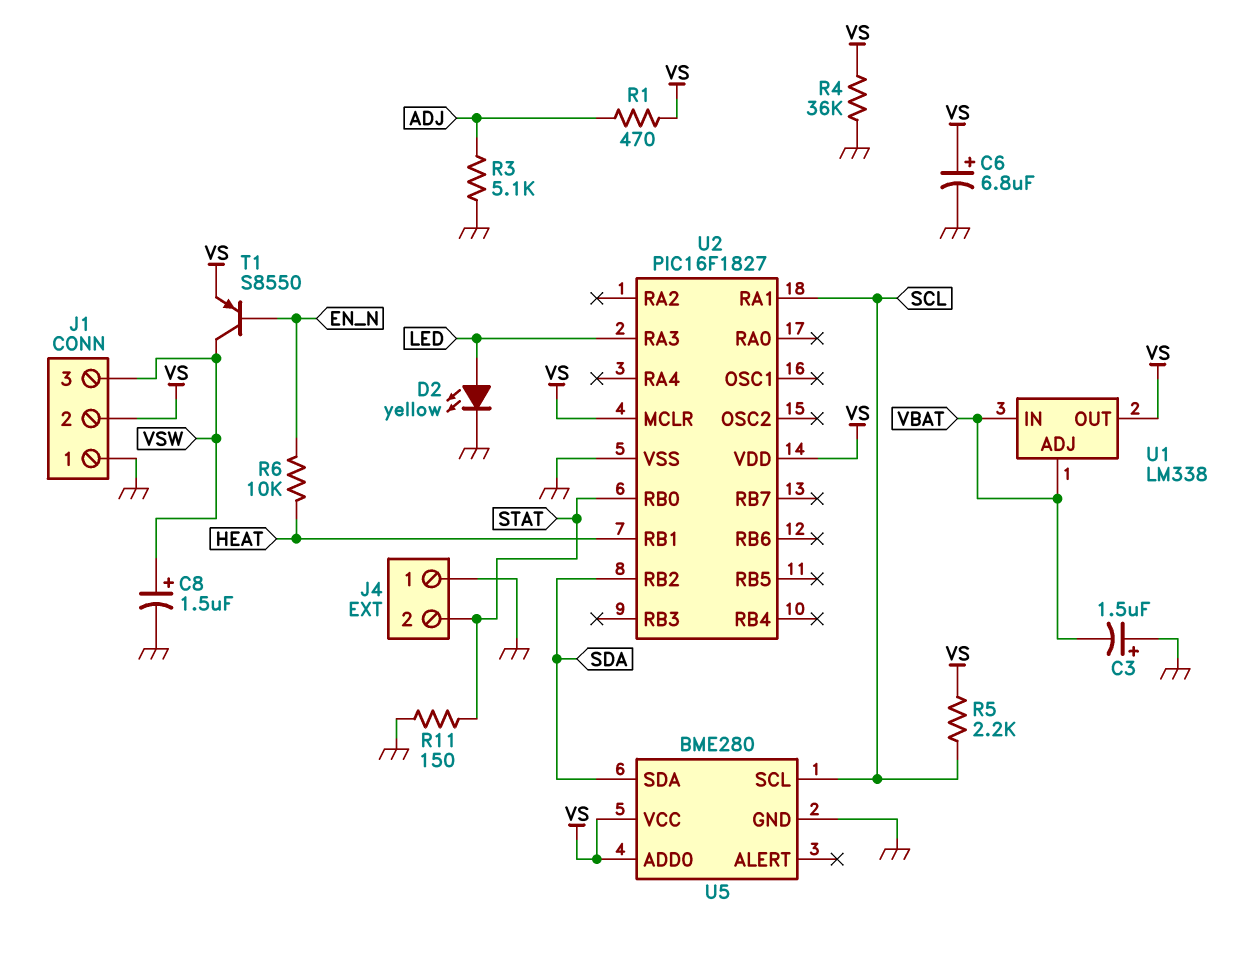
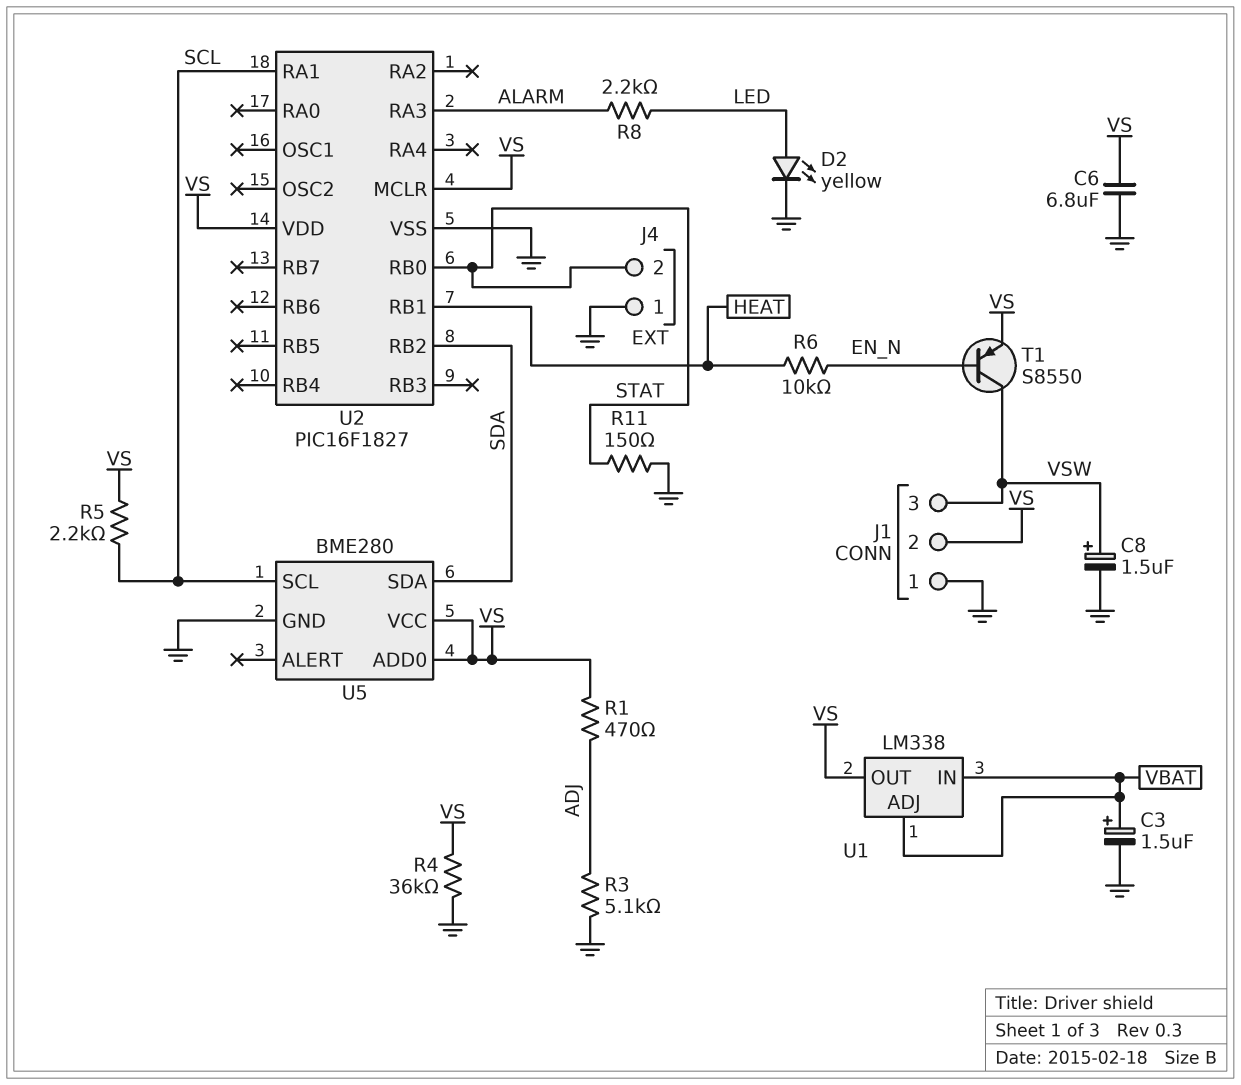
C3: 1.5uF (plus GND, minus VBAT) -> 1.5uF (plus VBAT, minus GND)
C6: 6.8uF (plus VS, minus GND) -> 6.8uF (GND, VS)
R8: none -> 2.2k (ALARM, LED)
U2 pin RA3: LED -> ALARM

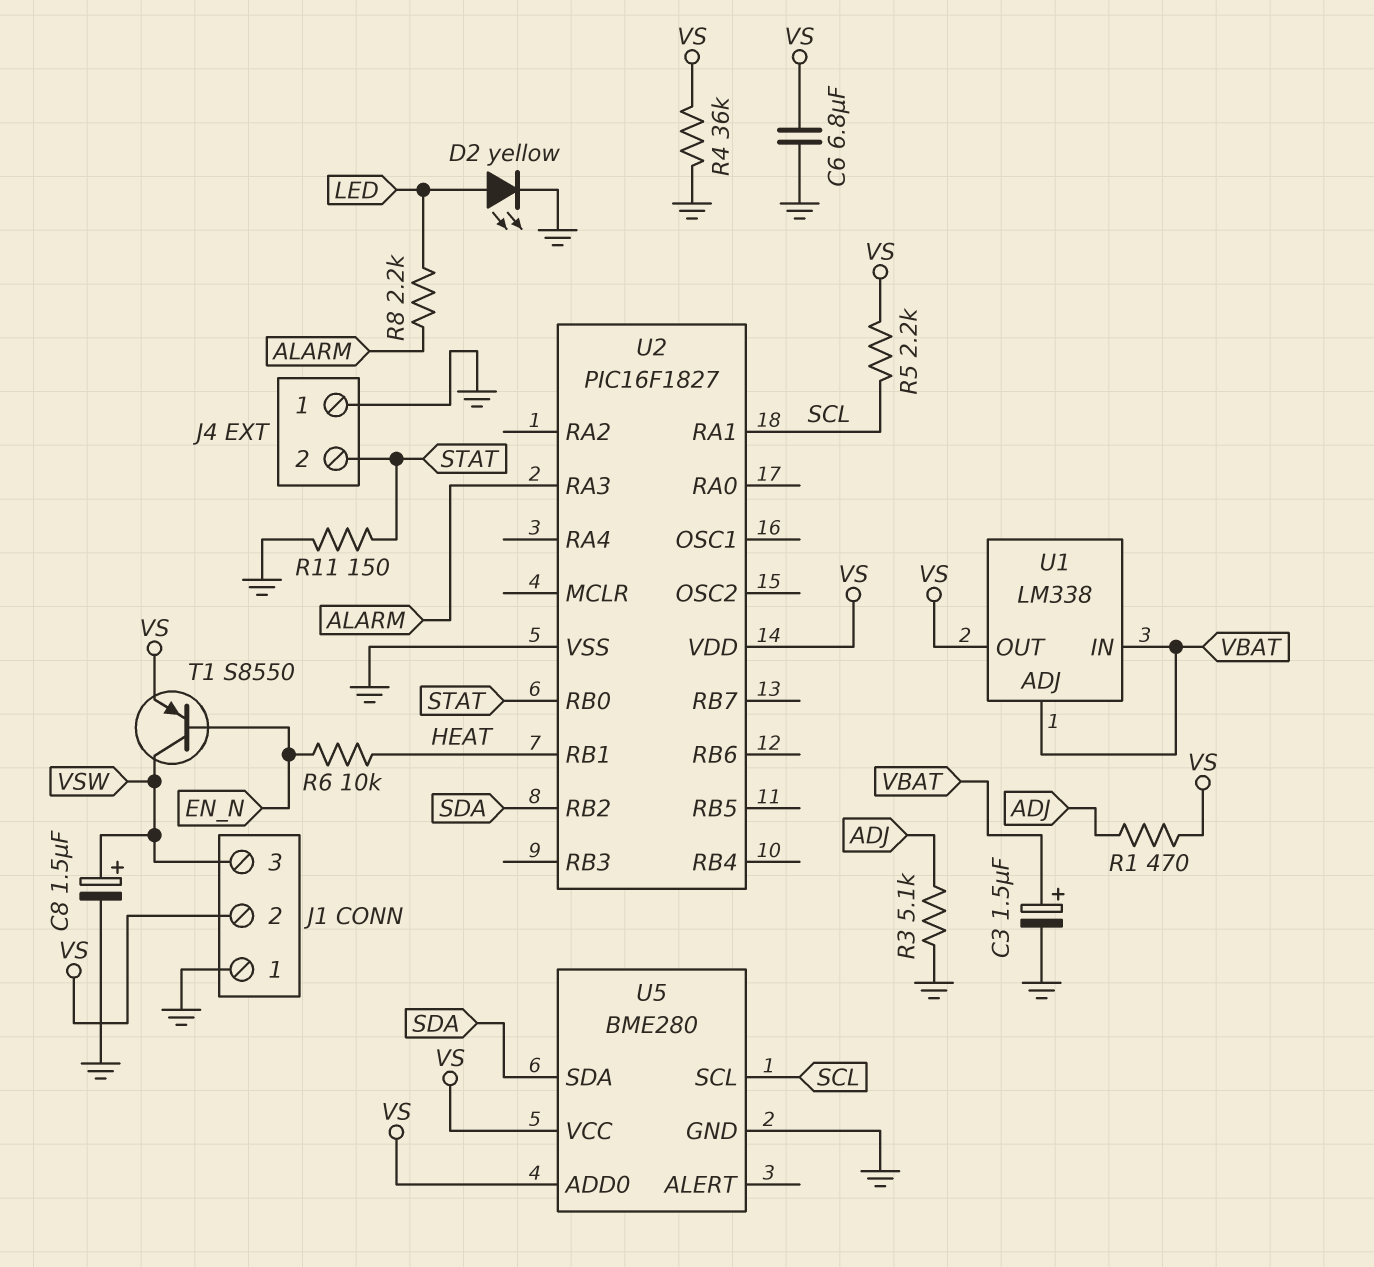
U2 pin MCLR: VS -> none

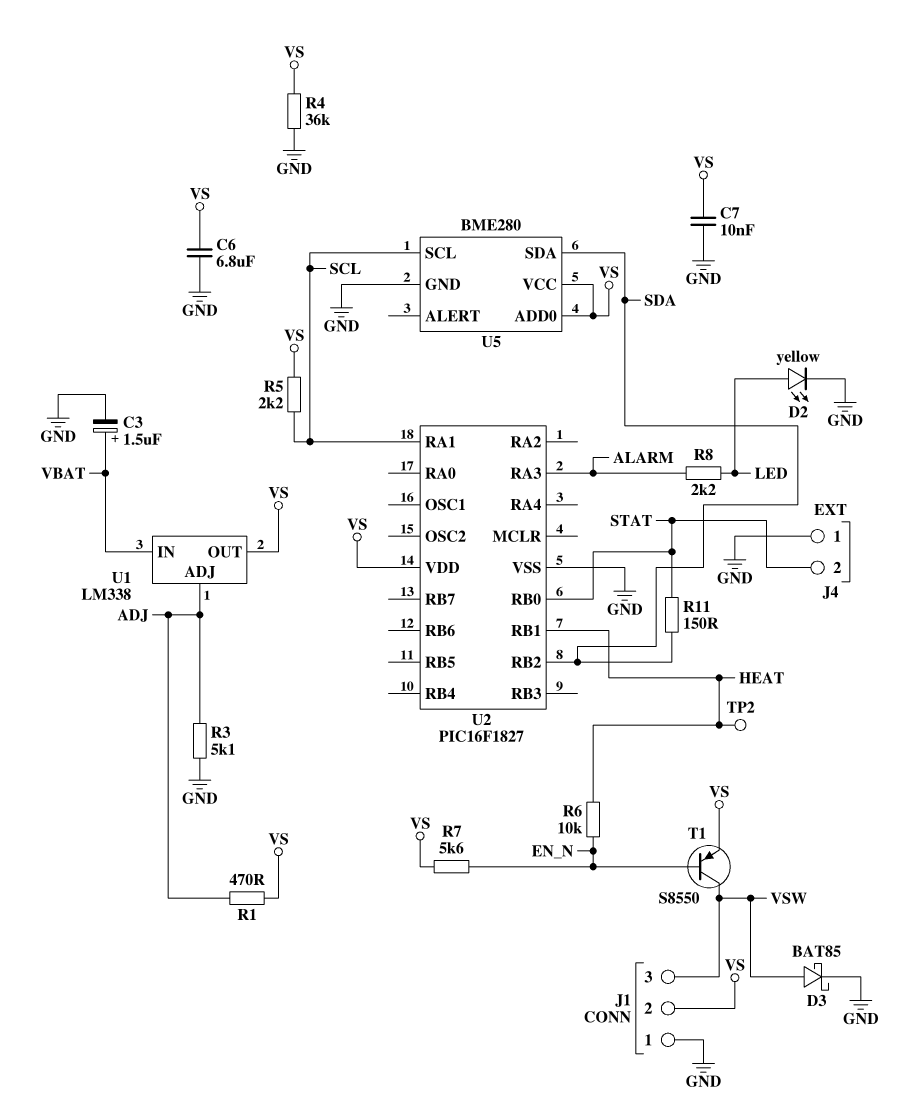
C7: none -> 10nF (GND, VS)
C8: 1.5uF (plus VSW, minus GND) -> none
D3: none -> schottky BAT85 (A VSW, K GND)
R7: none -> 5.6k (EN_N, VS)
R11: 150 (GND, STAT) -> 150 (SDA, STAT)
TP2: none -> test point (HEAT)
U1 pin ADJ: VBAT -> ADJ

